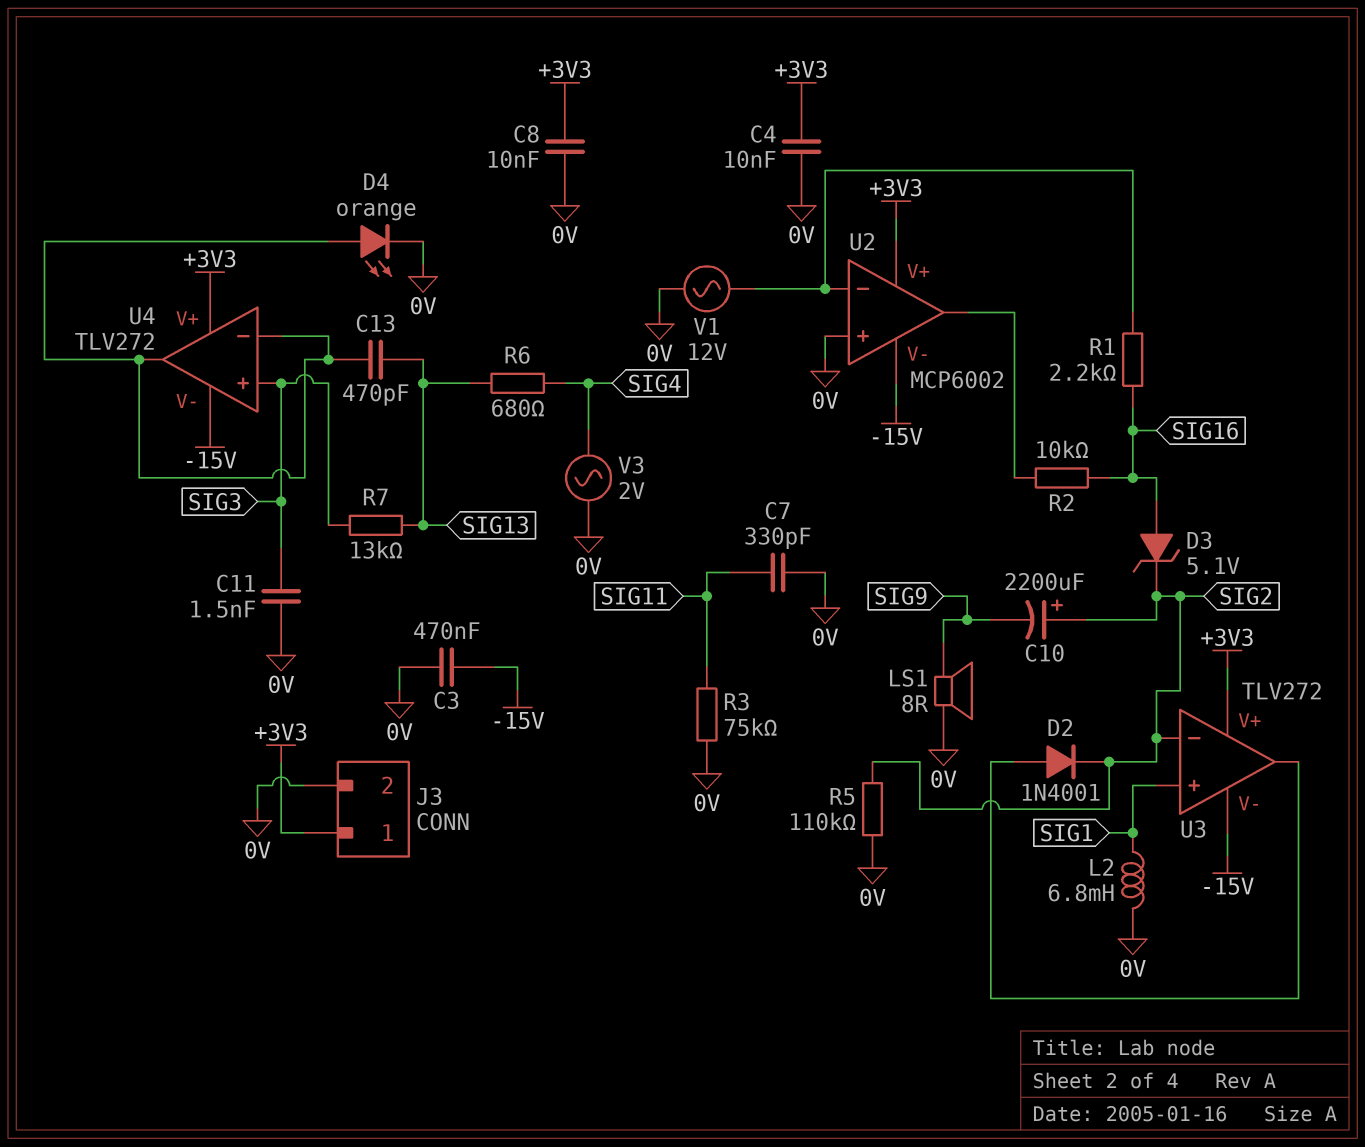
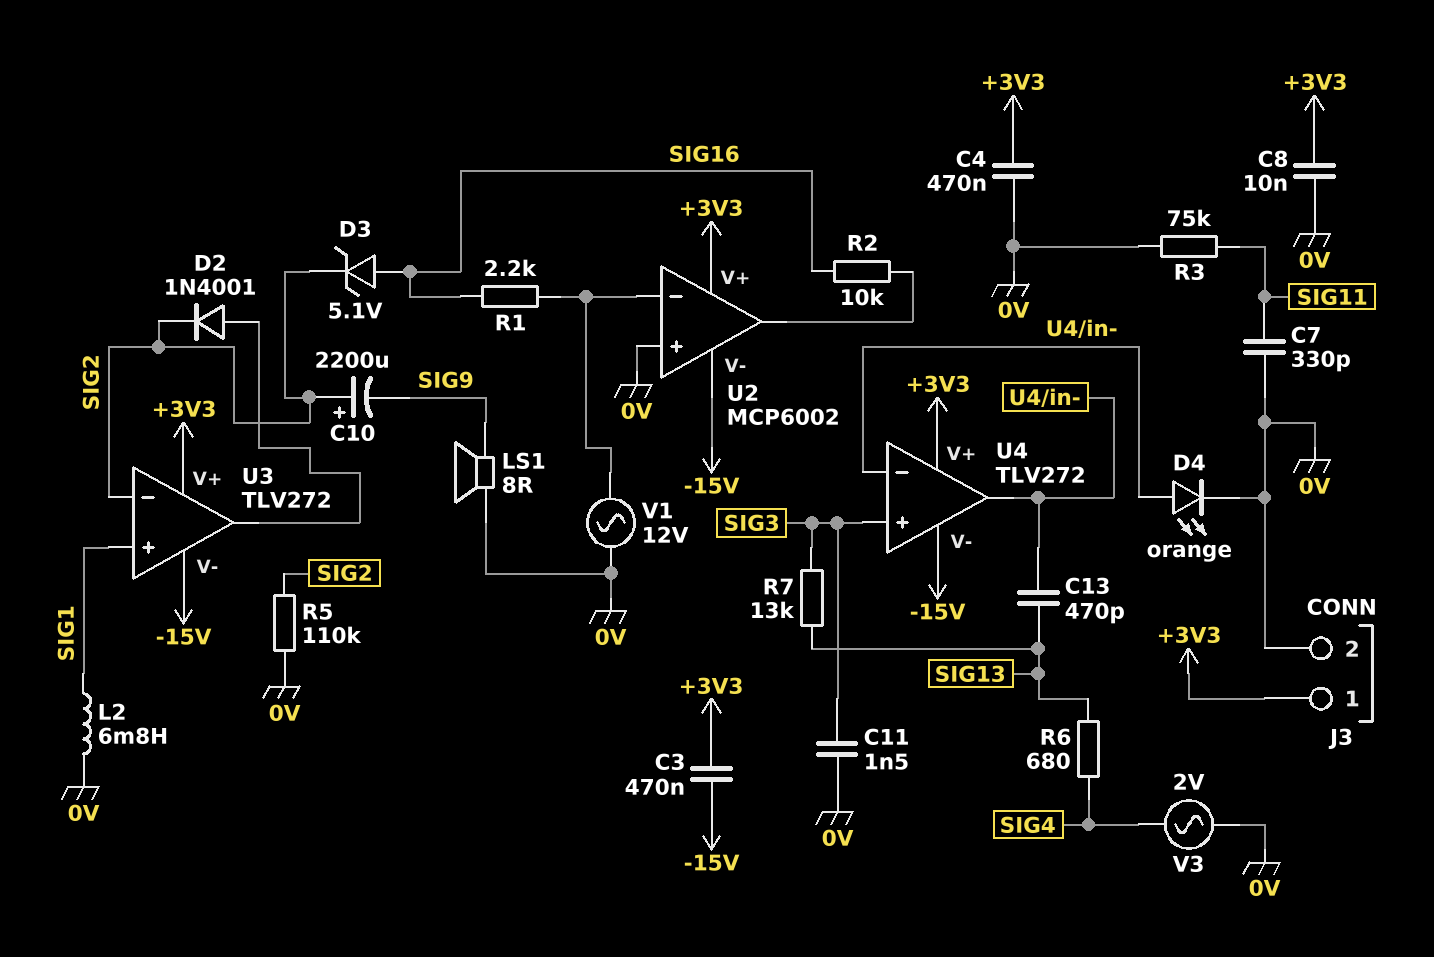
C3: 470nF (-15V, 0V) -> 470nF (+3V3, -15V)
C4: 10nF (+3V3, 0V) -> 470nF (+3V3, 0V)

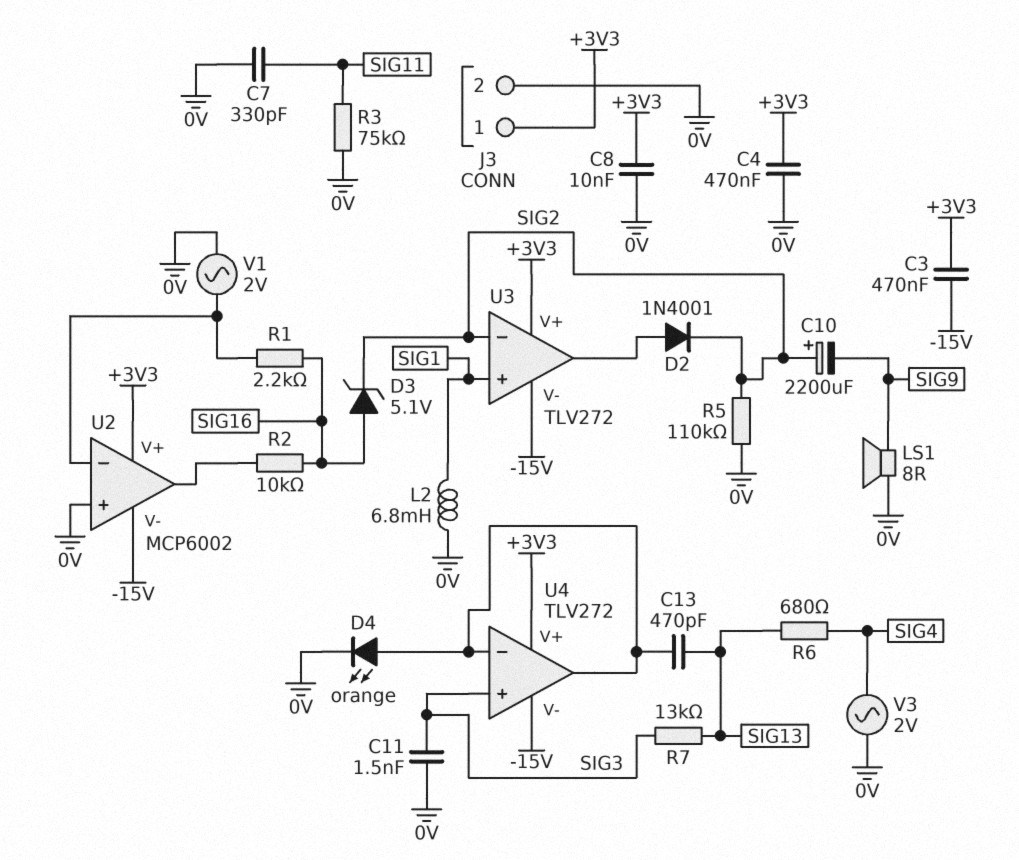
V1: AC 12V (0V, U2/in-) -> AC 2V (0V, U2/in-)

